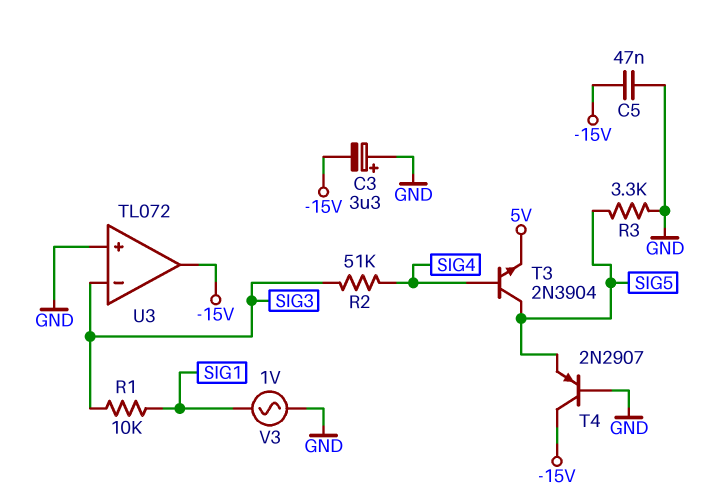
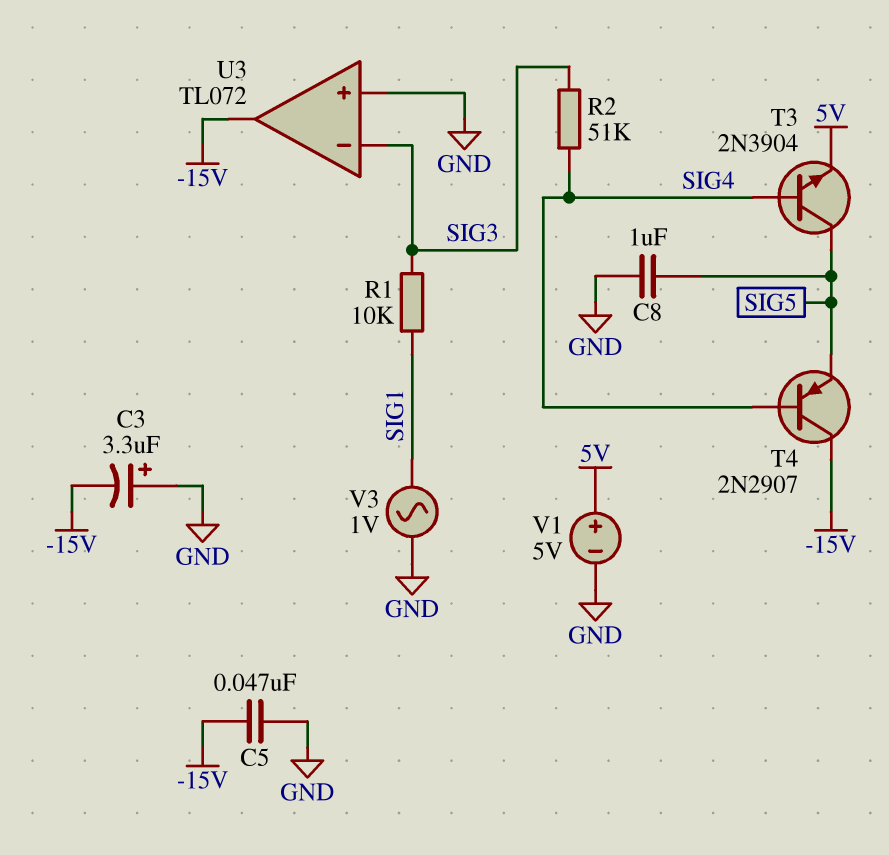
C8: none -> 1uF (GND, SIG5)
R3: 3.3k (GND, SIG5) -> none
T4: PNP 2N2907 (B GND, C -15V, E SIG5) -> PNP 2N2907 (B SIG4, C -15V, E SIG5)
V1: none -> 5V (plus 5V, minus GND)

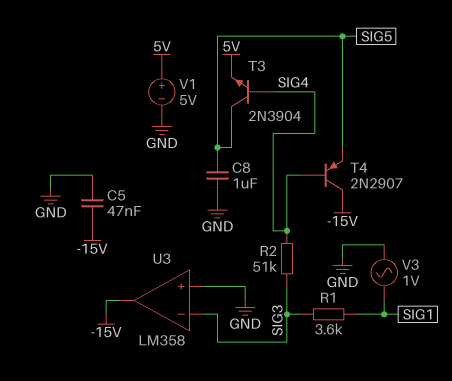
C3: 3.3uF (plus GND, minus -15V) -> none
R1: 10k (SIG1, SIG3) -> 3.6k (SIG1, SIG3)
U3: TL072 -> LM358

